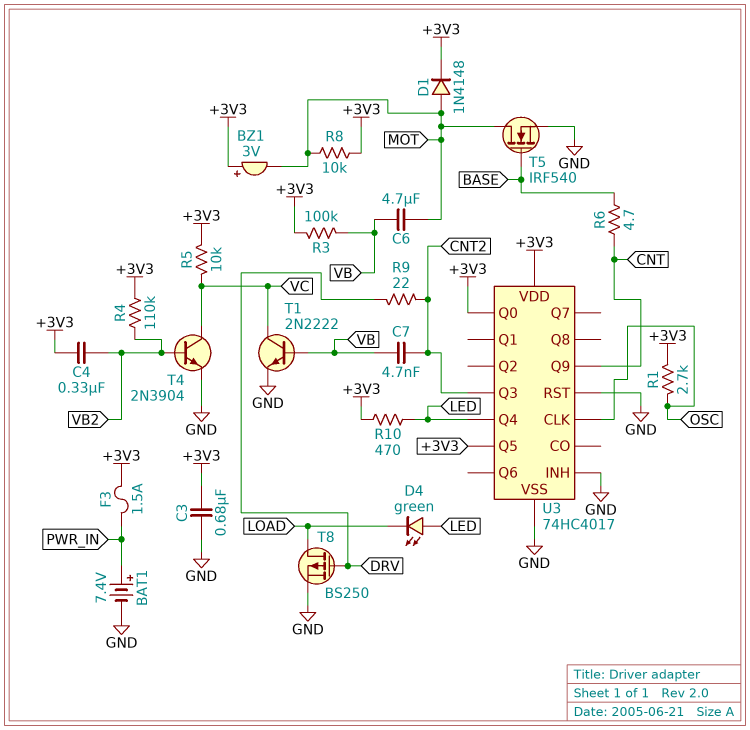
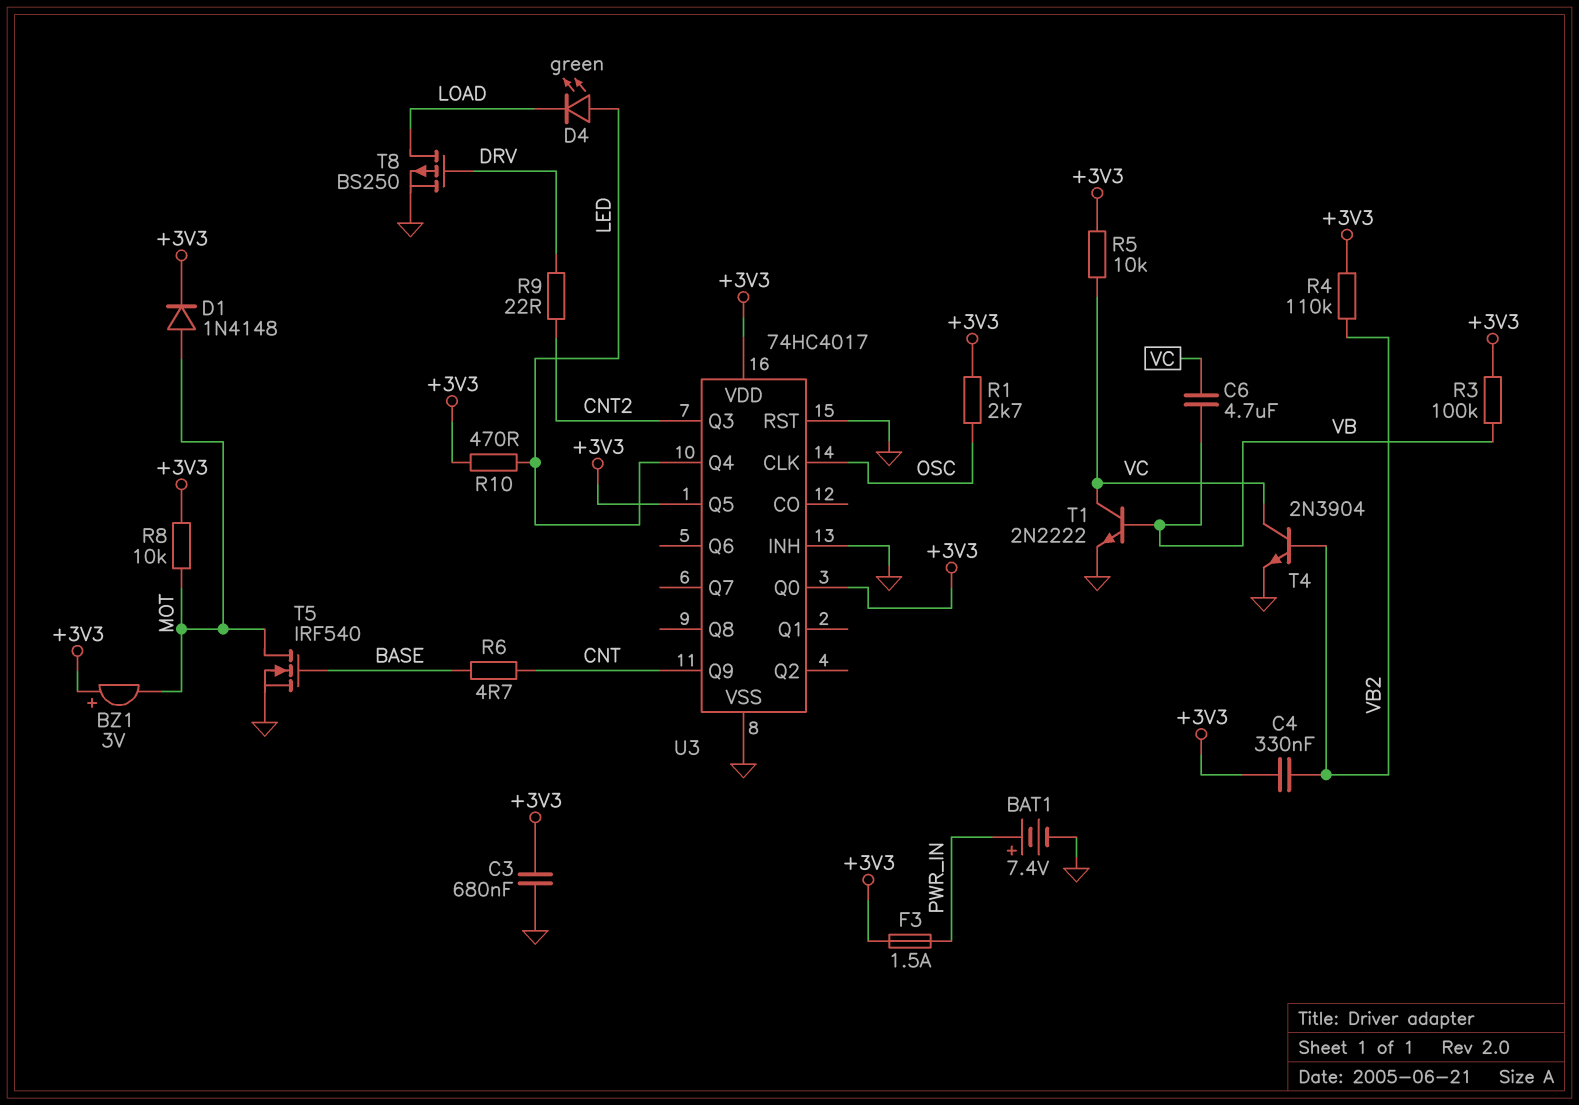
C6: 4.7uF (MOT, VB) -> 4.7uF (VB, VC)
C7: 4.7nF (CNT2, VB) -> none

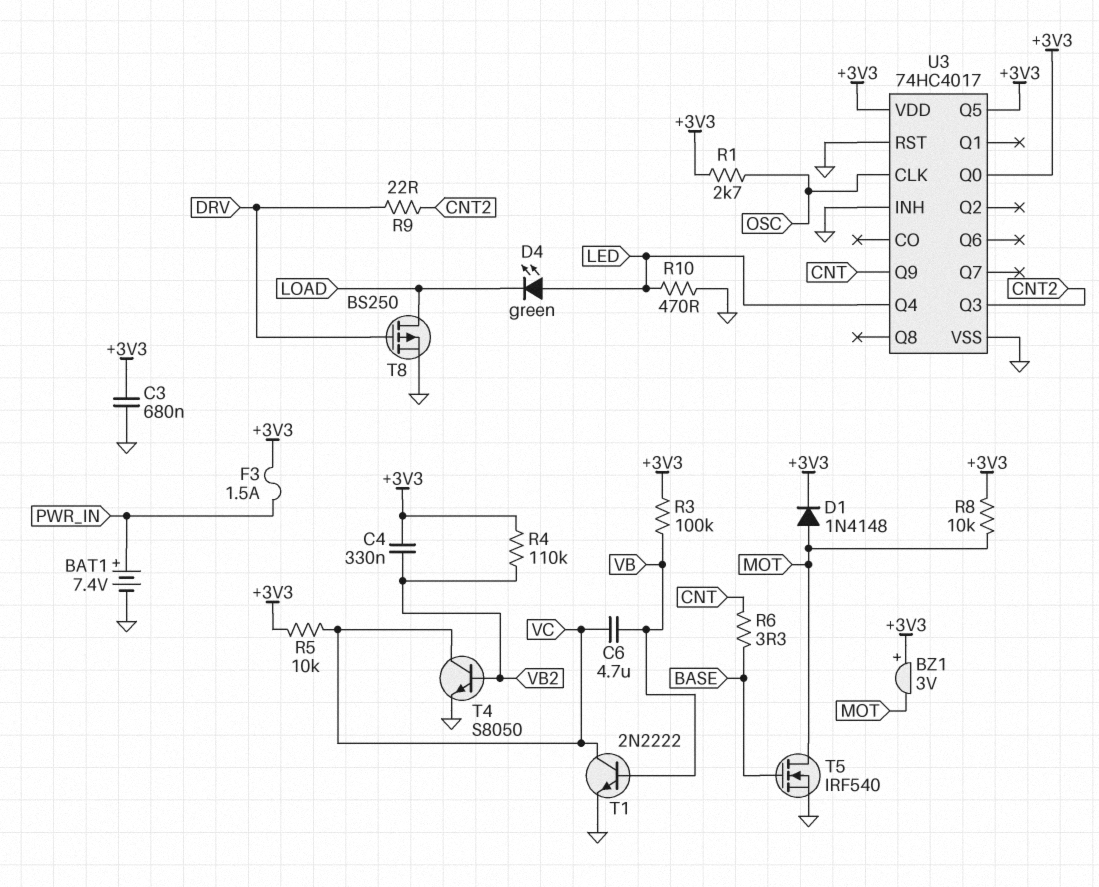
R6: 4.7 (BASE, CNT) -> 3.3 (BASE, CNT)
R10: 470 (+3V3, LED) -> 470 (GND, LED)
T4: NPN 2N3904 (B VB2, C VC, E GND) -> NPN S8050 (B VB2, C VC, E GND)

